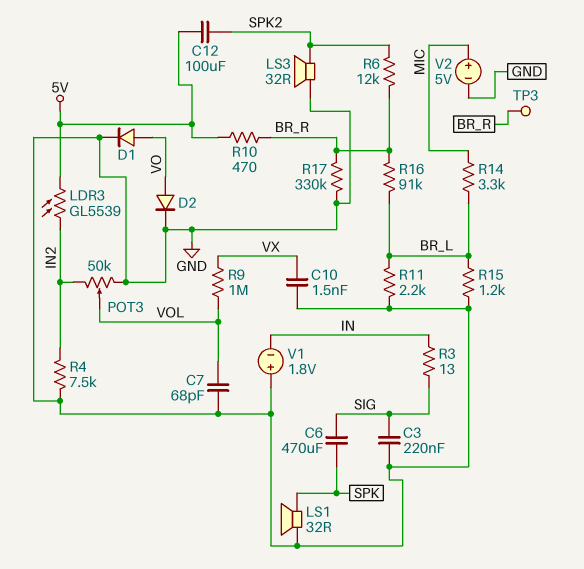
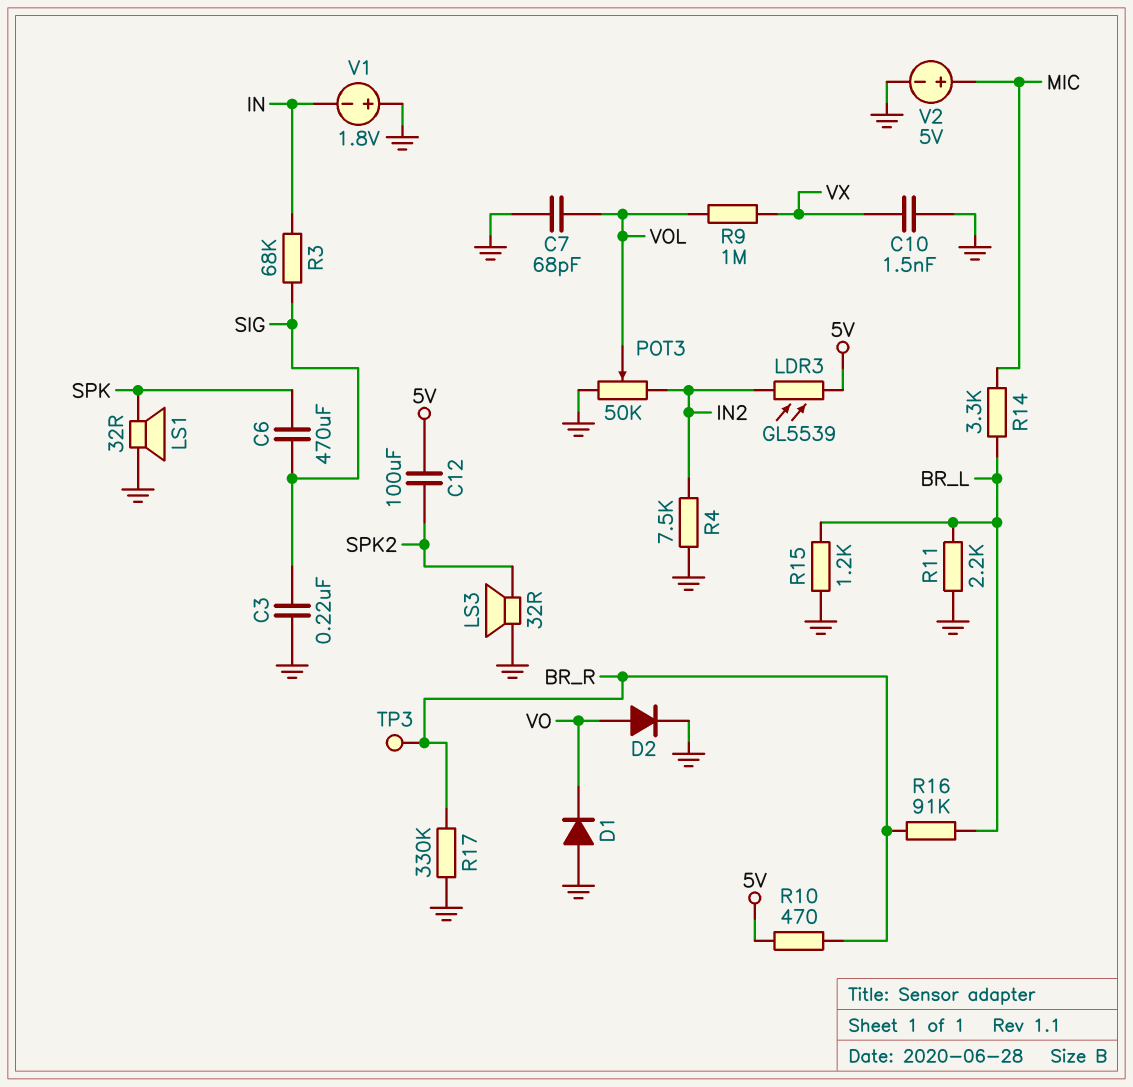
D1: diode (A VO, K GND) -> diode (A GND, K VO)
R3: 13 (IN, SIG) -> 68k (IN, SIG)
R6: 12k (BR_R, SPK2) -> none

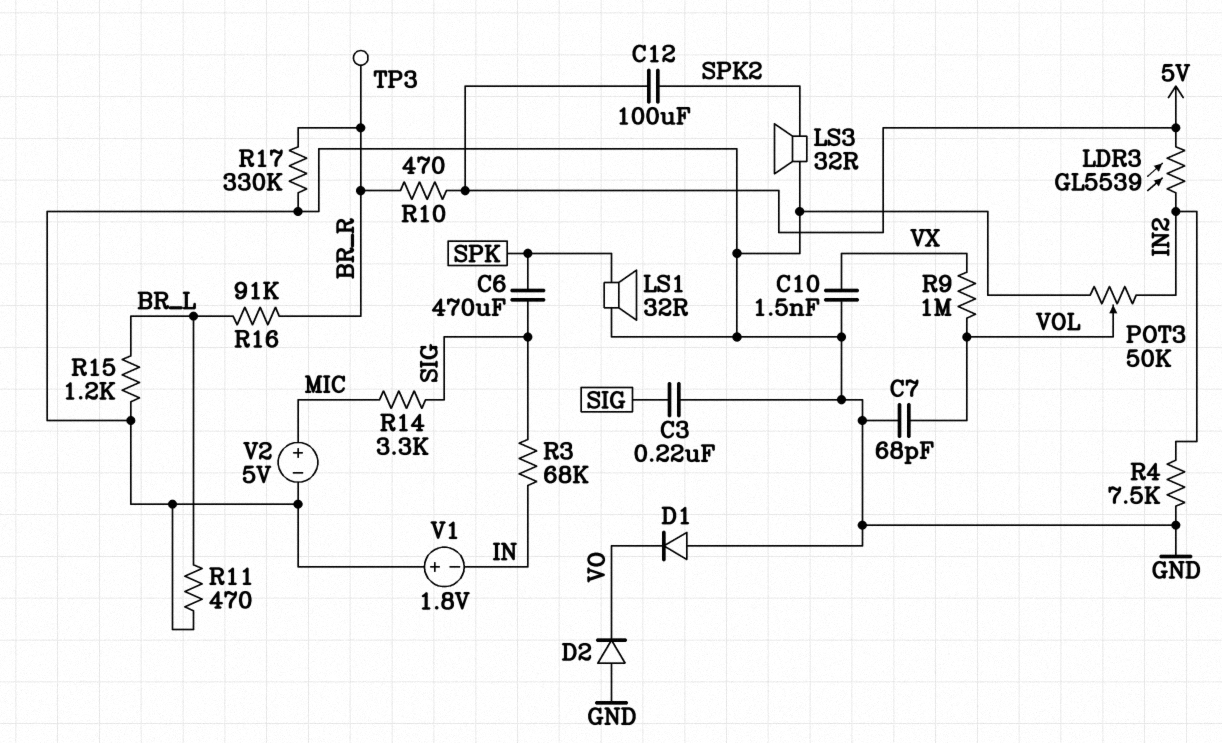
D2: diode (A VO, K GND) -> diode (A GND, K VO)
R11: 2.2k (BR_L, GND) -> 470 (BR_L, GND)
R14: 3.3k (BR_L, MIC) -> 3.3k (MIC, SIG)

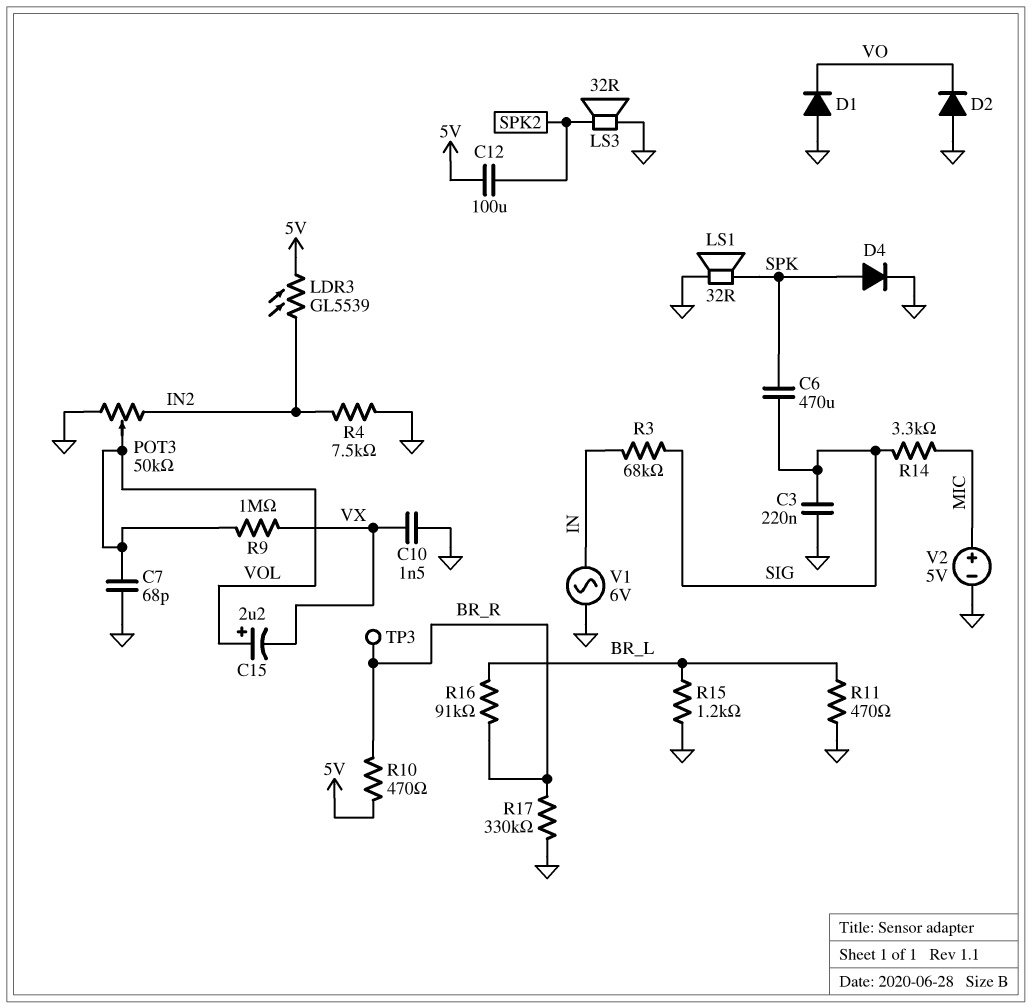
C15: none -> 2.2uF (plus VOL, minus VX)
D4: none -> diode (A SPK, K GND)
V1: 1.8V (plus GND, minus IN) -> AC 6V (GND, IN)

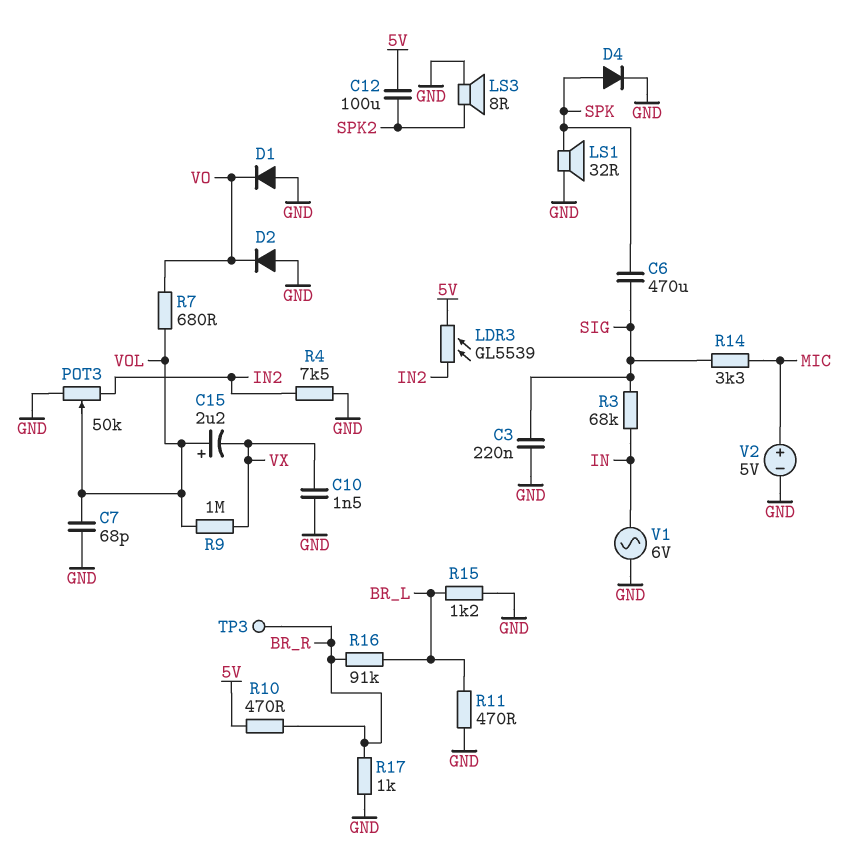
LS3: speaker 32R (GND, SPK2) -> speaker 8R (GND, SPK2)
R7: none -> 680 (VO, VOL)
R17: 330k (BR_R, GND) -> 1k (BR_R, GND)

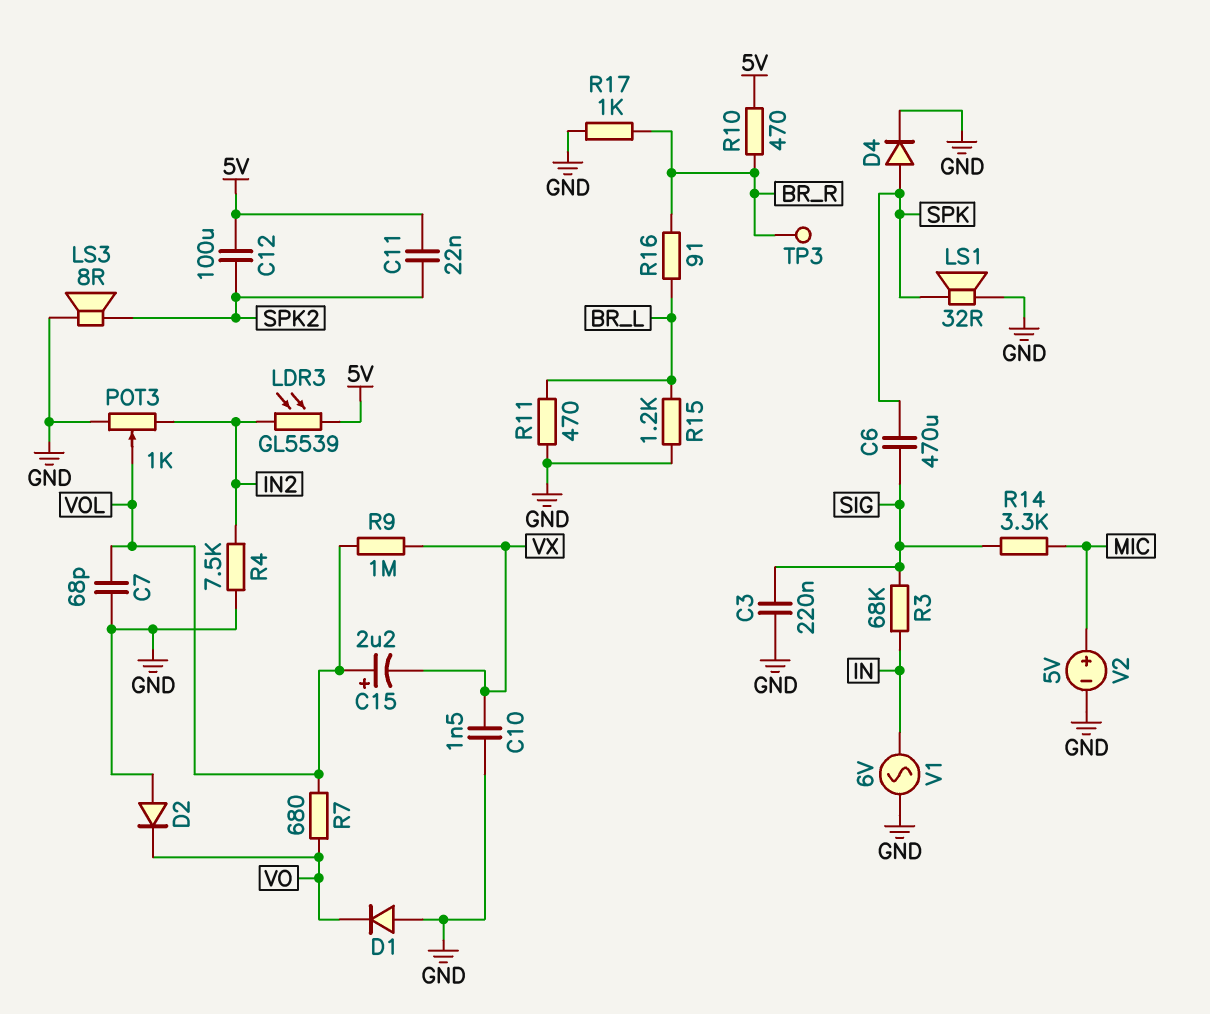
C11: none -> 22nF (5V, SPK2)
POT3: 50k (GND, IN2, wiper VOL) -> 1k (GND, IN2, wiper VOL)
R16: 91k (BR_L, BR_R) -> 91 (BR_L, BR_R)

